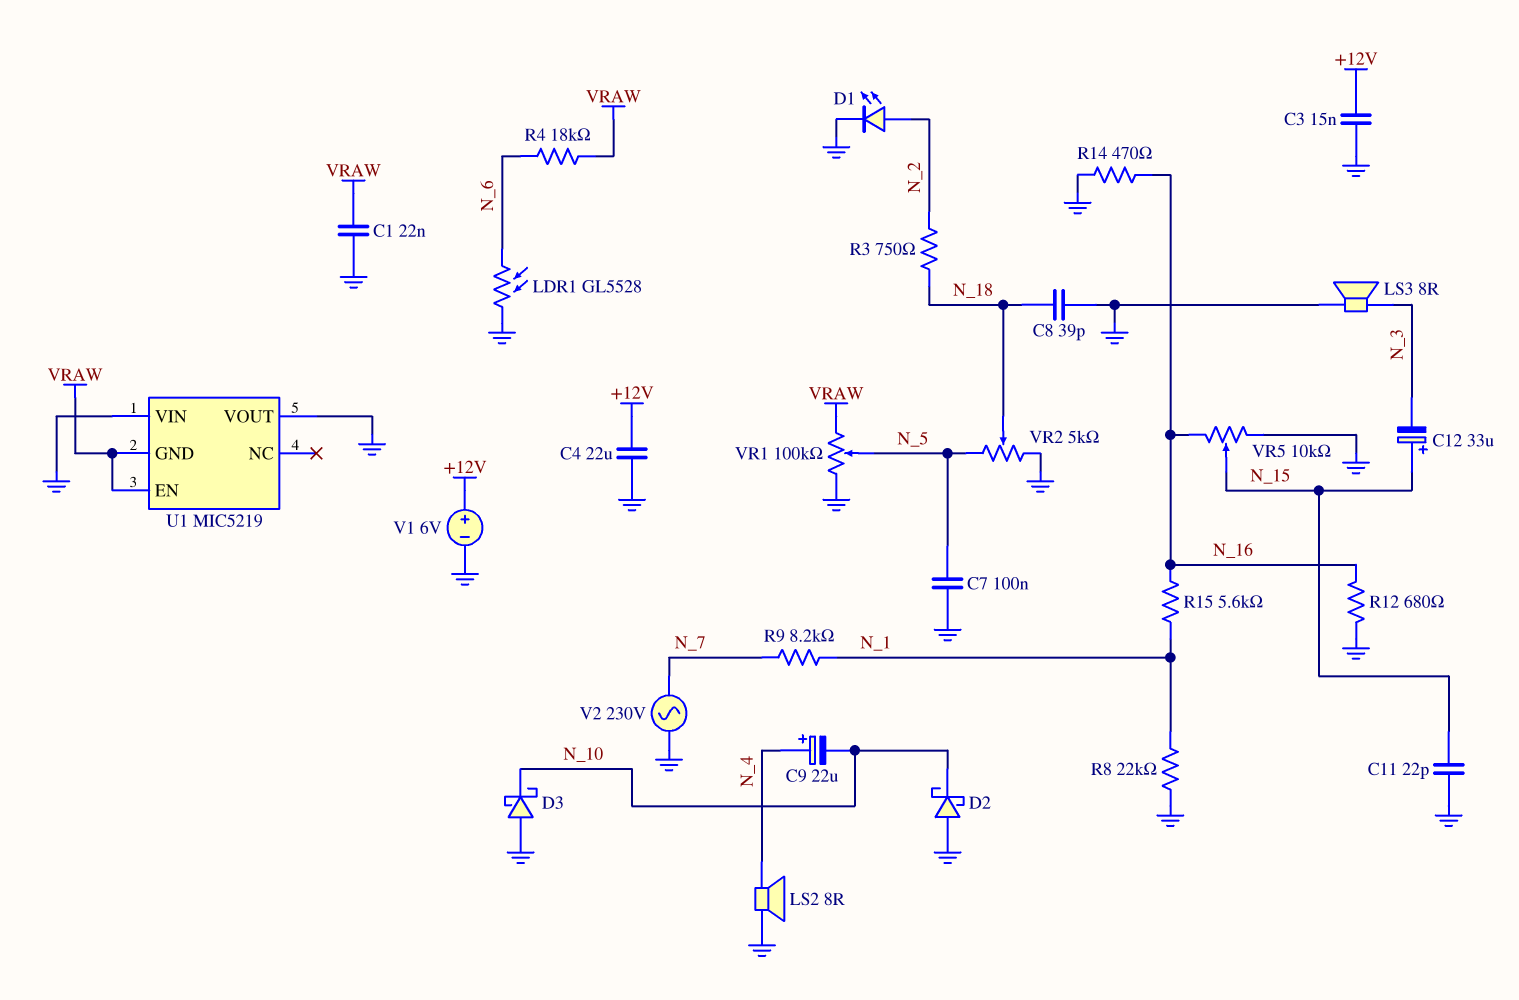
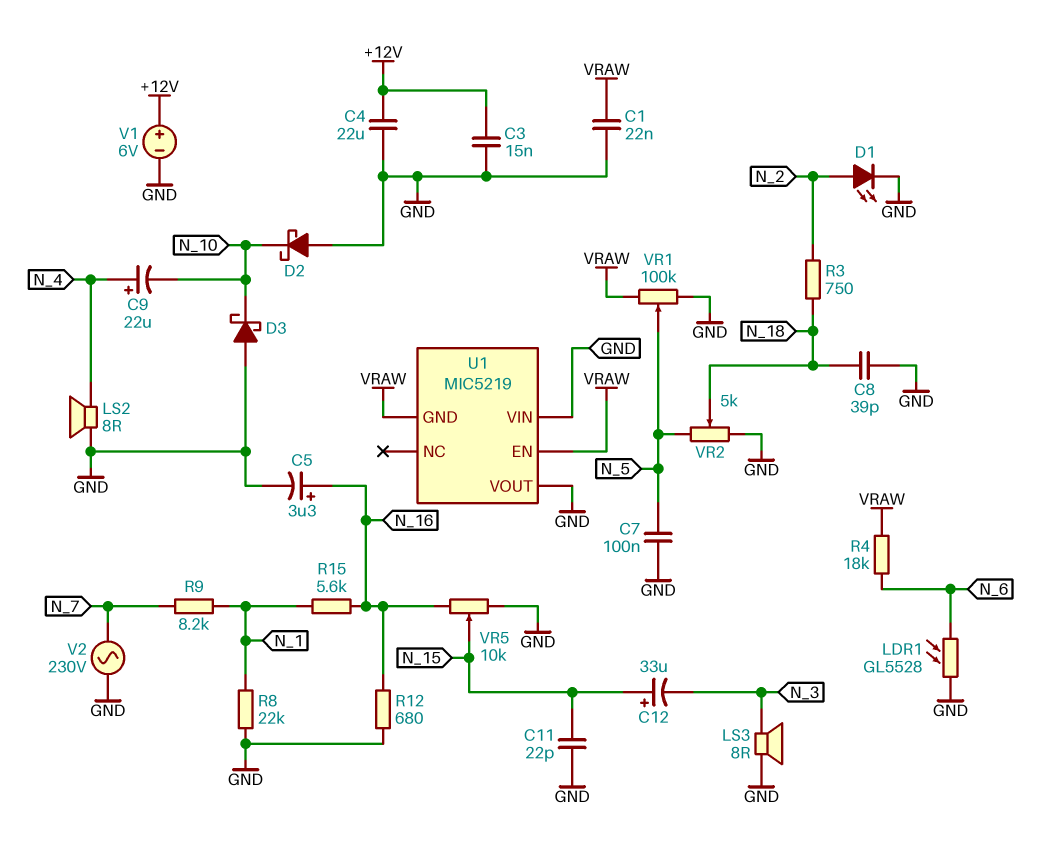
C5: none -> 3.3uF (plus N_16, minus GND)
R14: 470 (GND, N_16) -> none

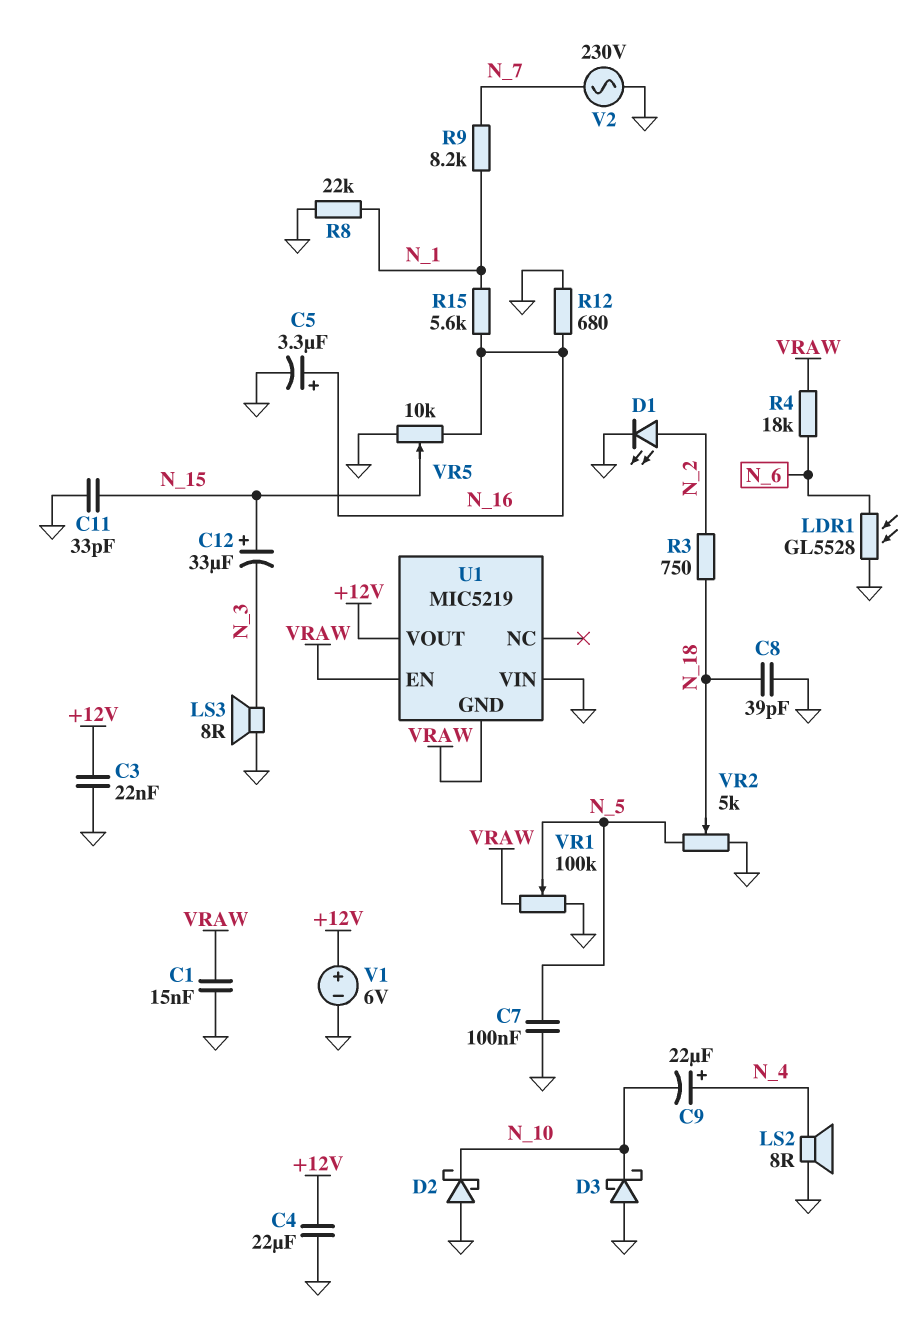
C1: 22nF (GND, VRAW) -> 15nF (GND, VRAW)
C3: 15nF (+12V, GND) -> 22nF (+12V, GND)
C11: 22pF (GND, N_15) -> 33pF (GND, N_15)
U1 pin VOUT: GND -> +12V

